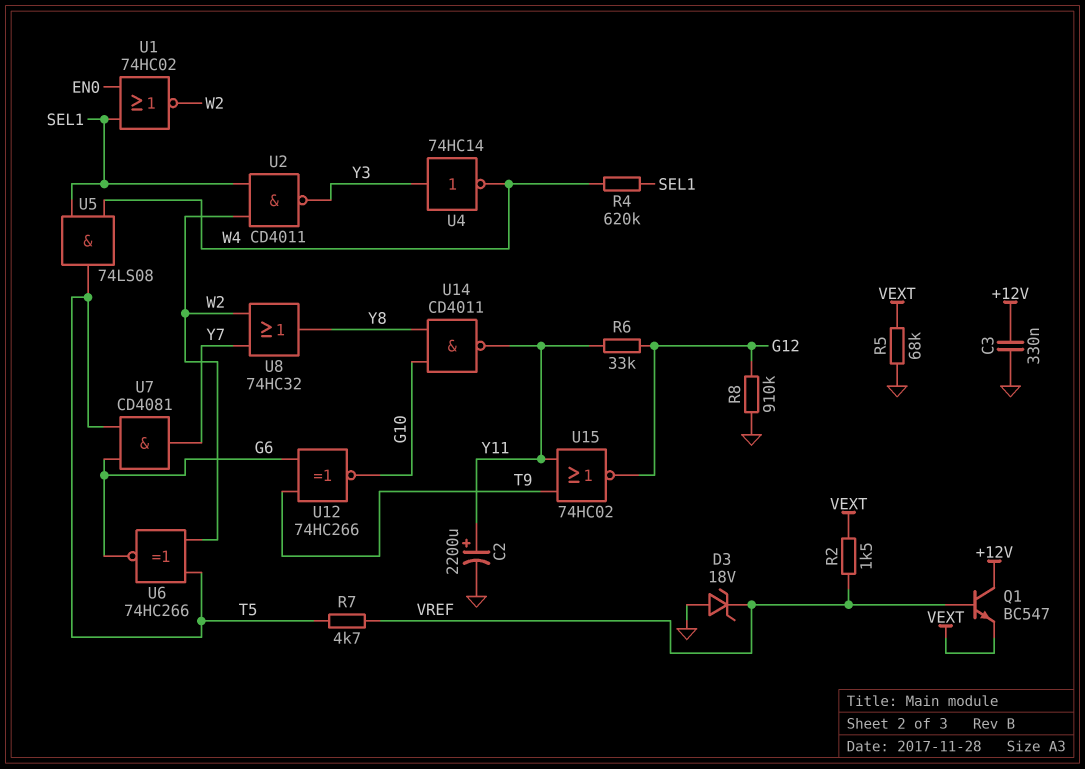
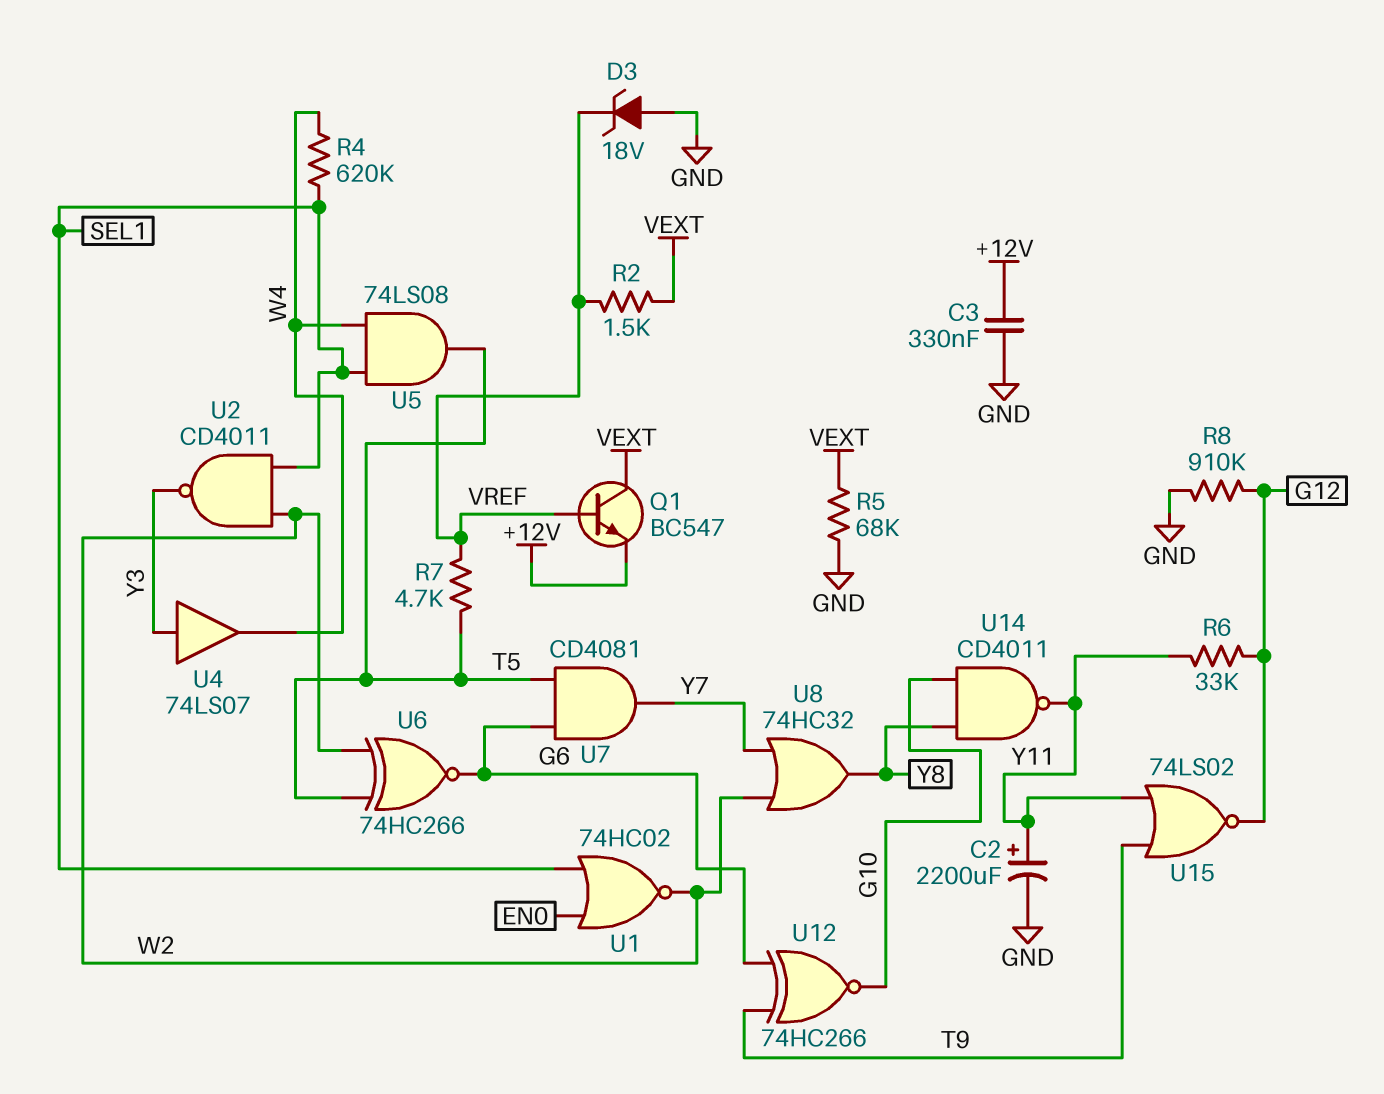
Q1: NPN BC547 (B VREF, C +12V, E VEXT) -> NPN BC547 (B VREF, C VEXT, E +12V)
U4: NOT 74HC14 (in Y3, out W4) -> buffer 74LS07 (in Y3, out W4)
U15: NOR 74HC02 (in T9, in Y11, out G12) -> NOR 74LS02 (in T9, in Y11, out G12)

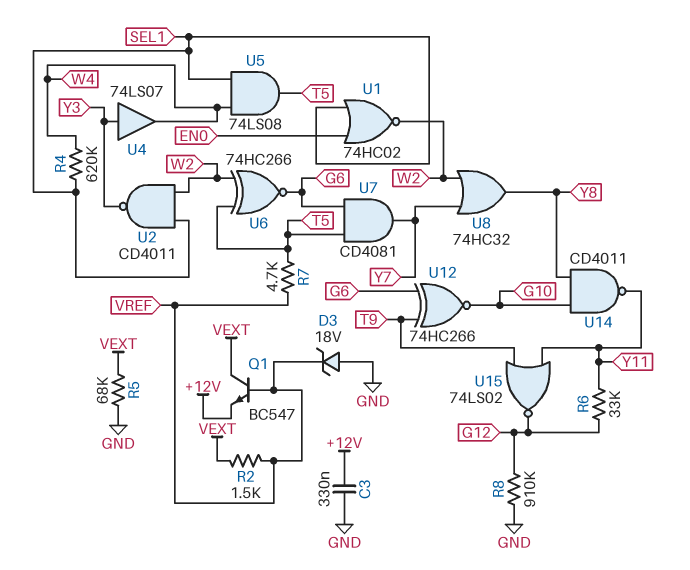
C2: 2200uF (plus Y11, minus GND) -> none

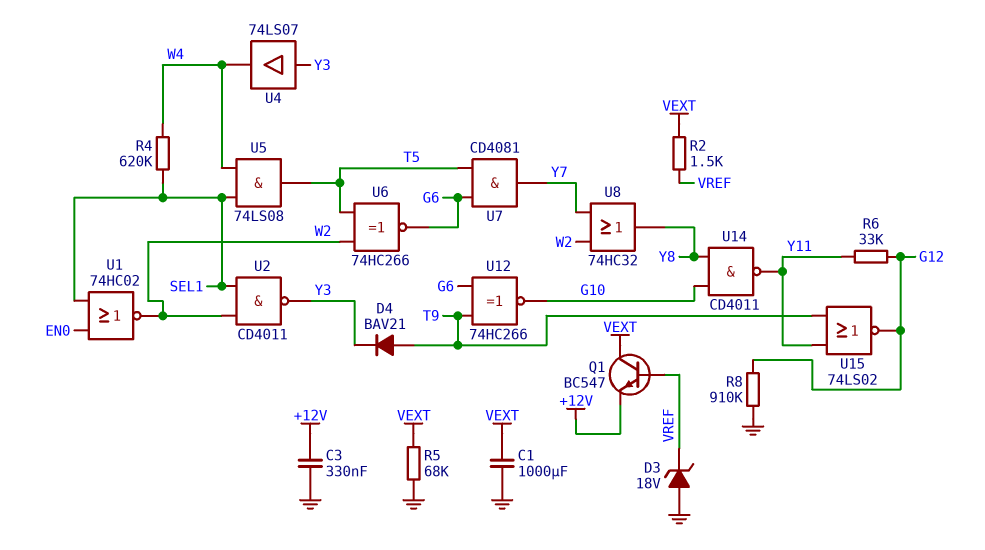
C1: none -> 1000uF (GND, VEXT)
D4: none -> diode BAV21 (A T9, K Y3)
R7: 4.7k (T5, VREF) -> none

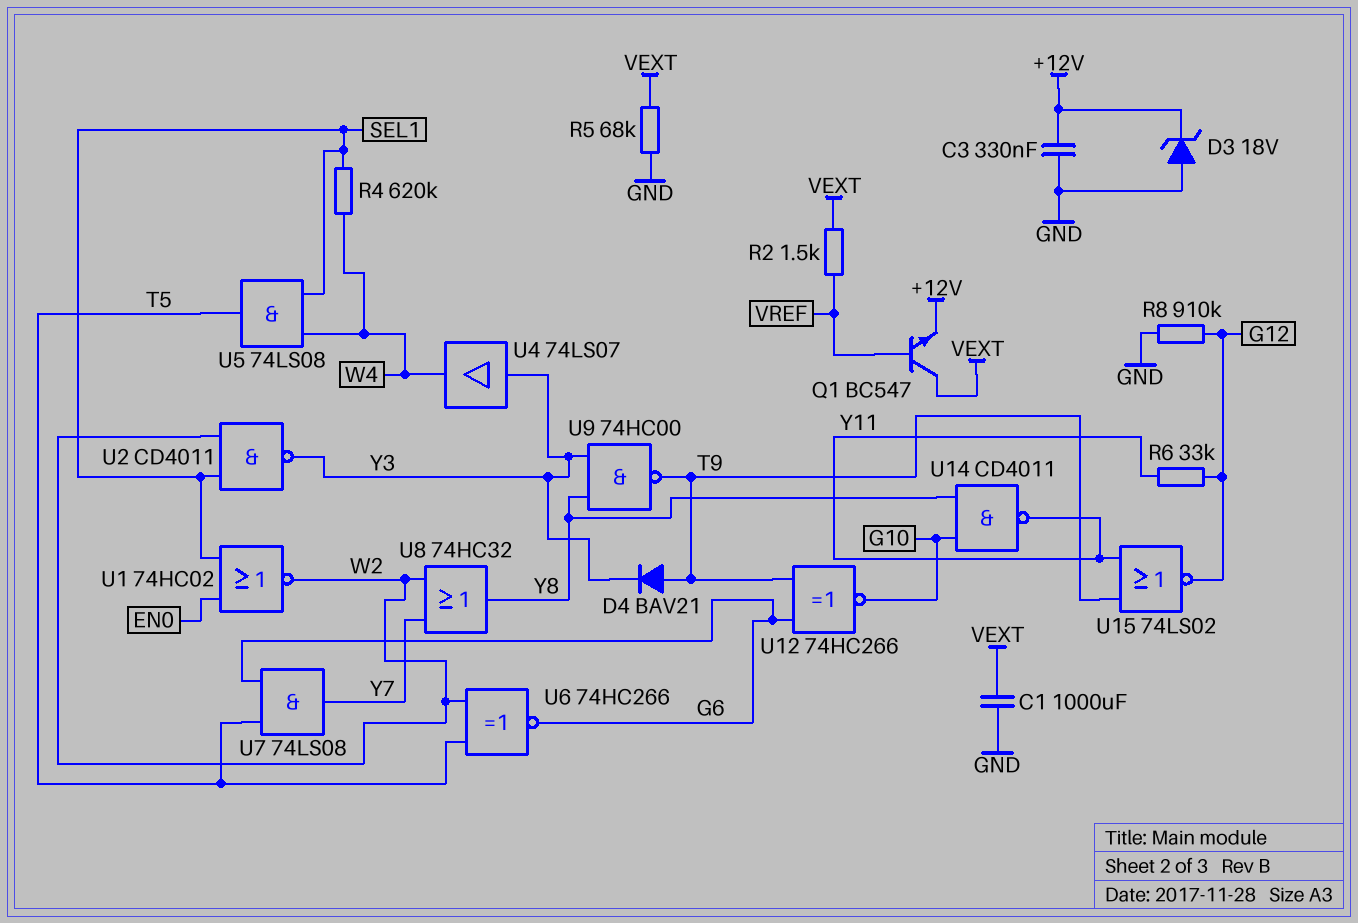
D3: zener 18V (A GND, K VREF) -> zener 18V (A GND, K +12V)
U7: AND CD4081 (in G6, in T5, out Y7) -> AND 74LS08 (in G6, in T5, out Y7)
U9: none -> NAND 74HC00 (in Y3, in Y8, out T9)

